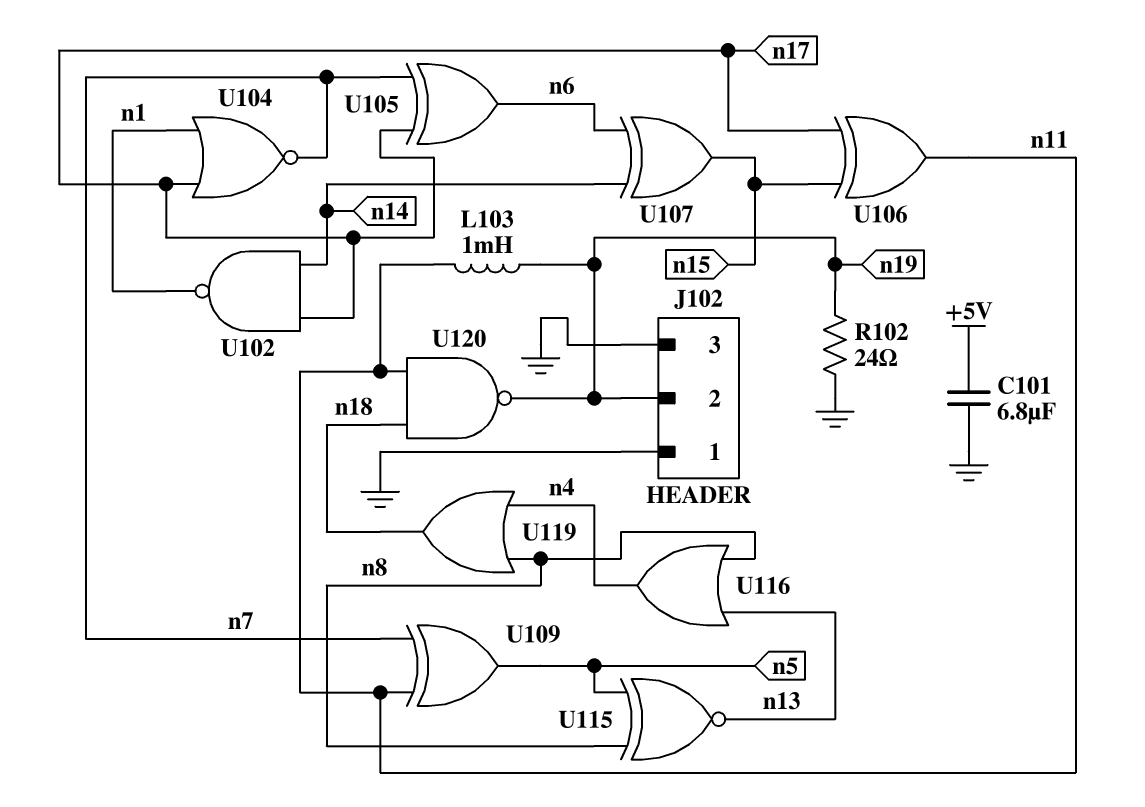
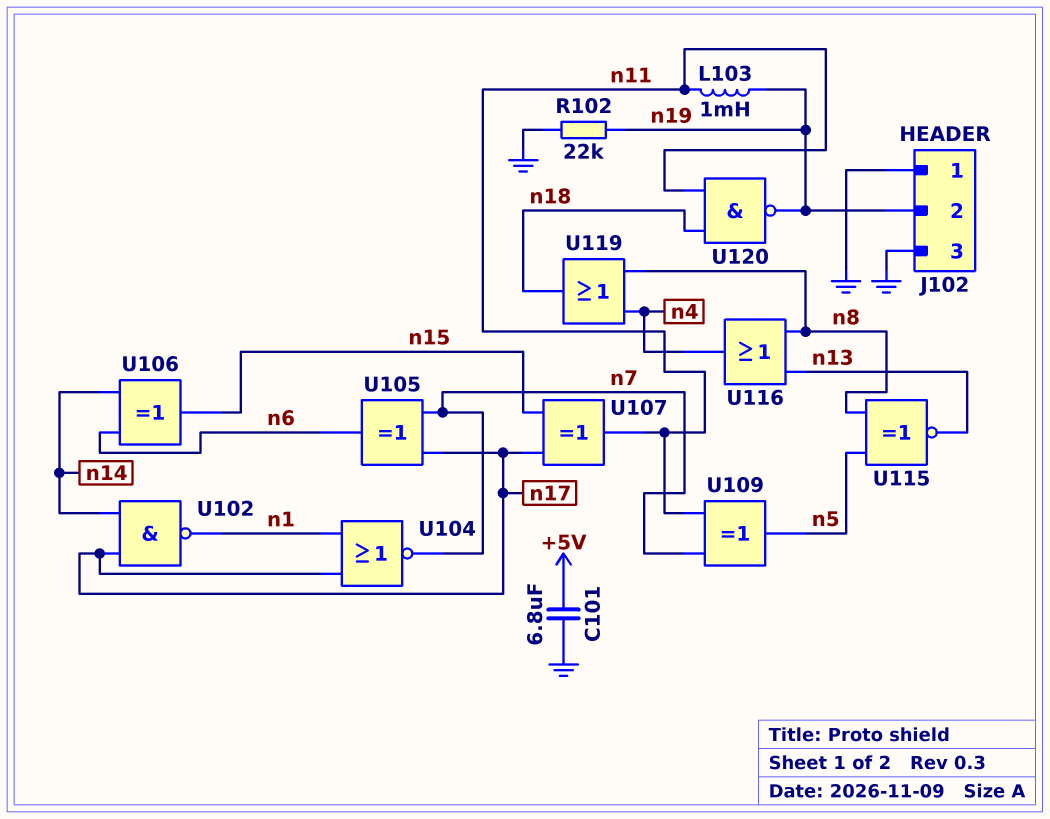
R102: 24 (GND, n19) -> 22k (GND, n19)
U106: XOR (in n15, in n17, out n11) -> XOR (in n6, in n14, out n15)
U107: XOR (in n6, in n14, out n15) -> XOR (in n15, in n17, out n11)

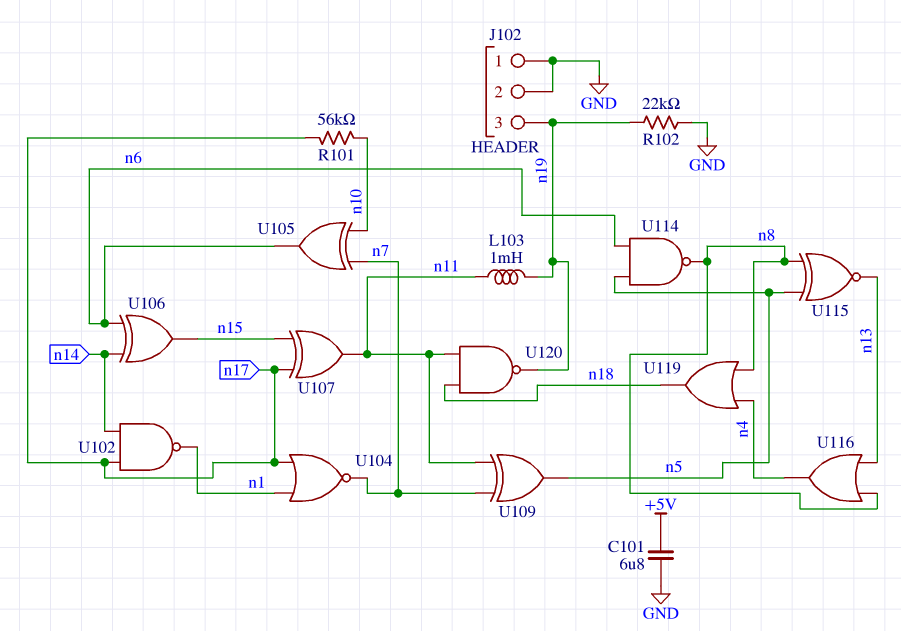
J102 pin 2: n19 -> GND
J102 pin 3: GND -> n19
R101: none -> 56k (n10, n17)
U105: XOR (in n7, in n17, out n6) -> XOR (in n7, in n10, out n6)
U114: none -> NAND (in n5, in n6, out n8)

